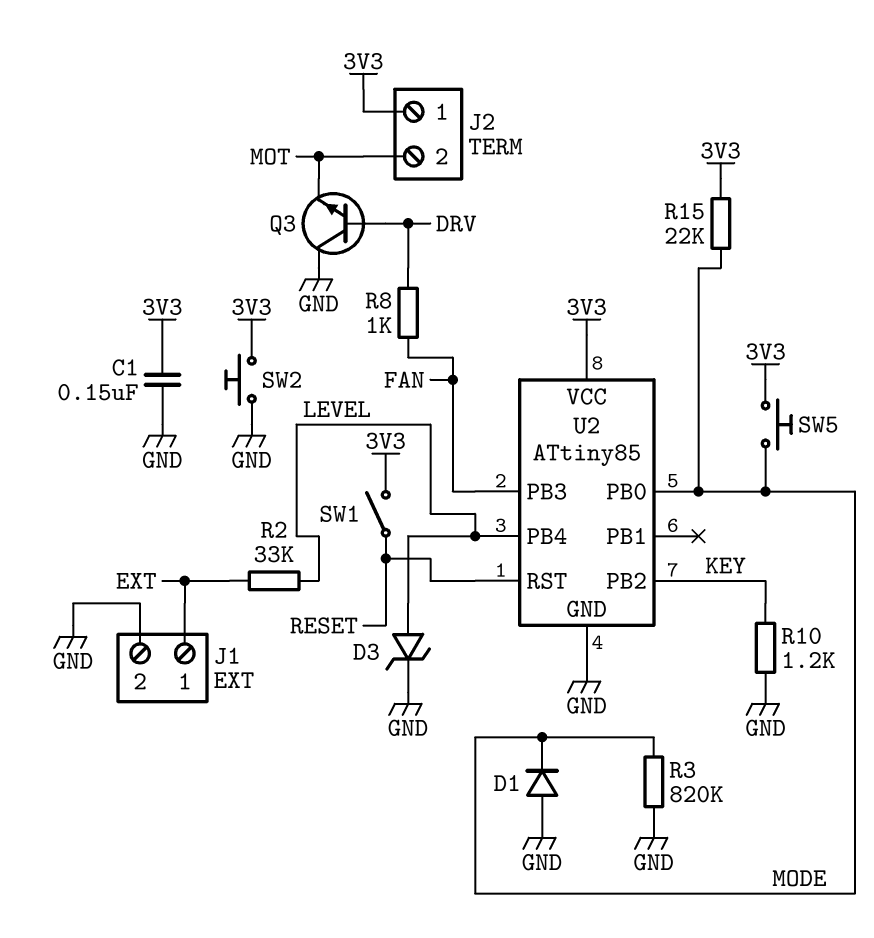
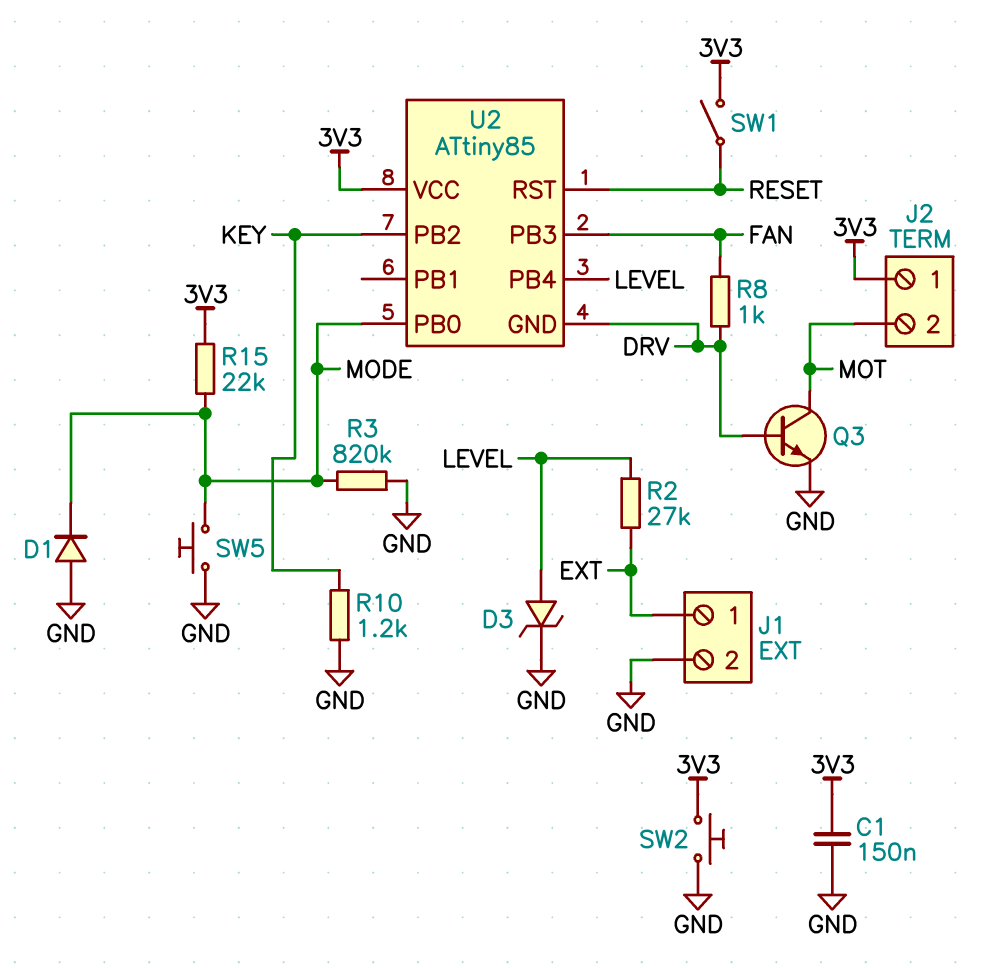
Q3: NPN (B DRV, C GND, E MOT) -> NPN (B DRV, C MOT, E GND)
R2: 33k (EXT, LEVEL) -> 27k (EXT, LEVEL)
SW5: button (3V3, MODE) -> button (GND, MODE)
U2 pin GND: GND -> DRV

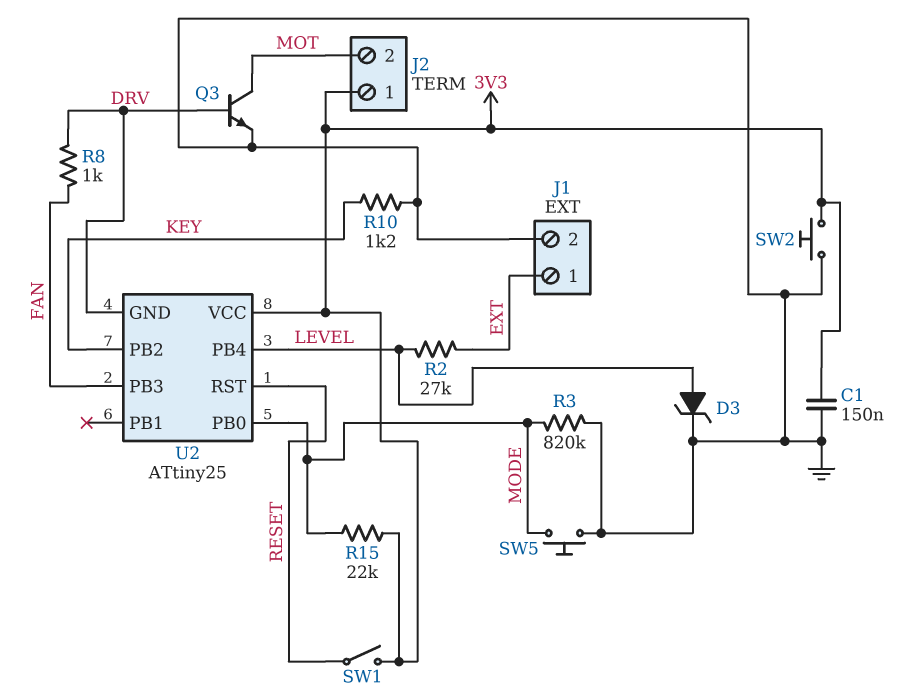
D1: diode (A GND, K MODE) -> none
U2: ATtiny85 -> ATtiny25

